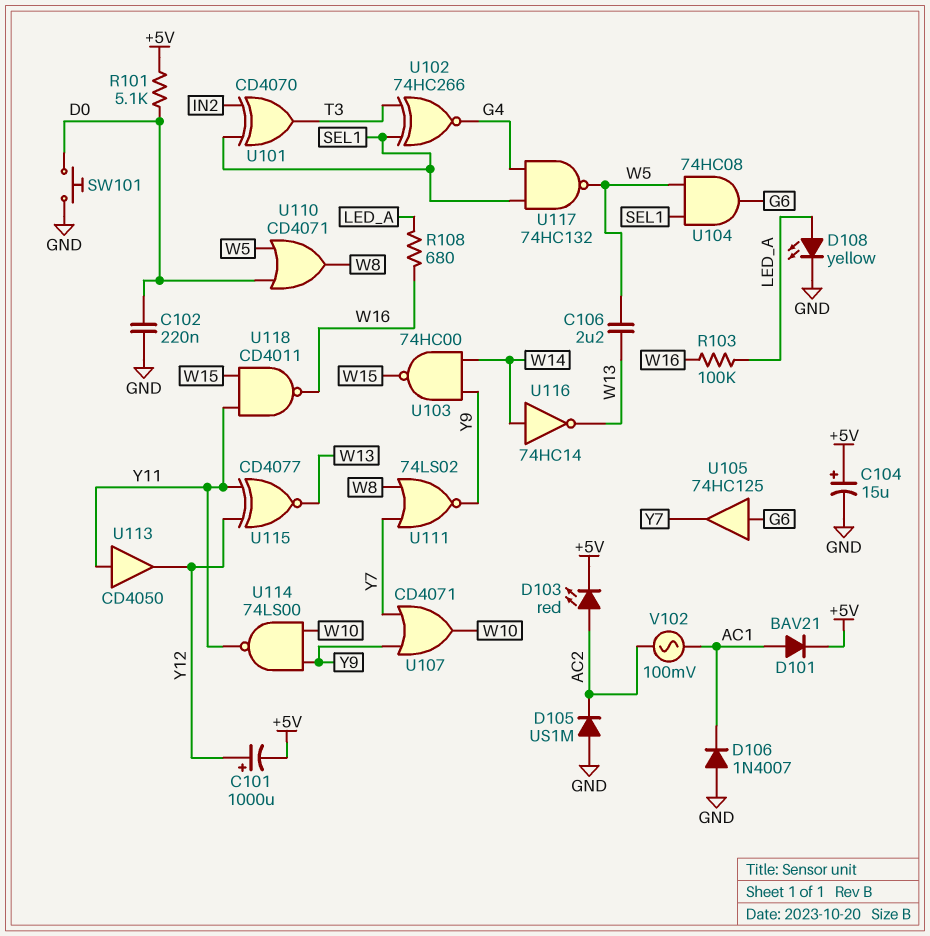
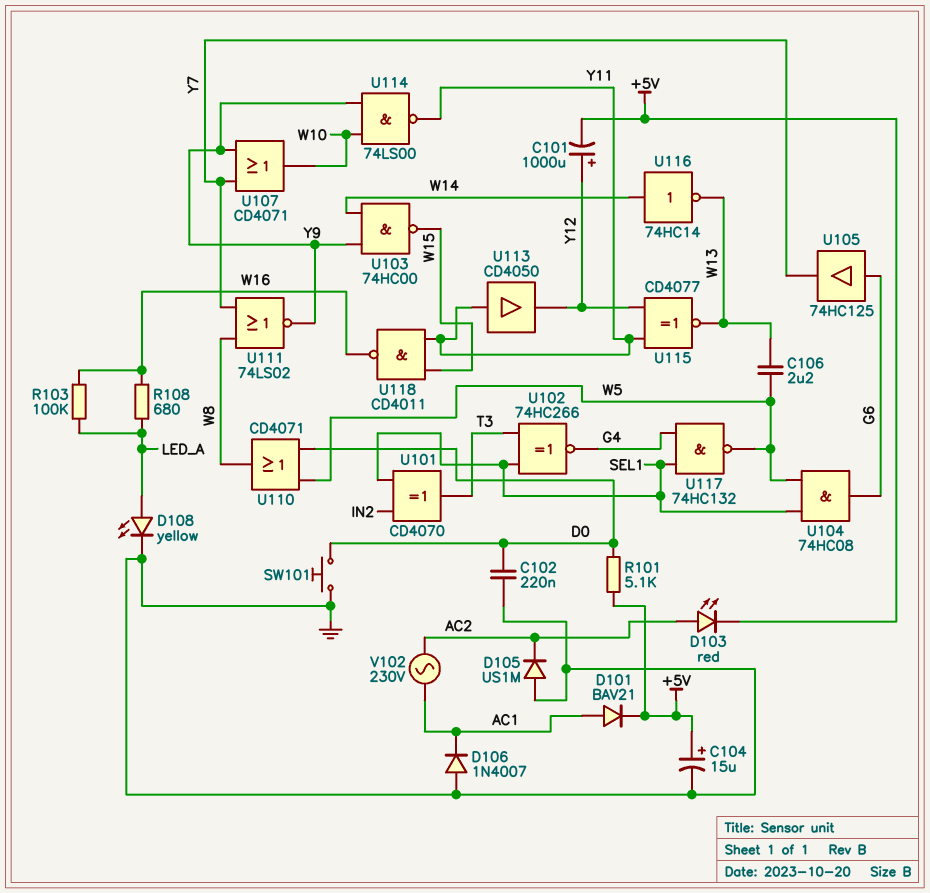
V102: AC 100mV (AC1, AC2) -> AC 230V (AC1, AC2)

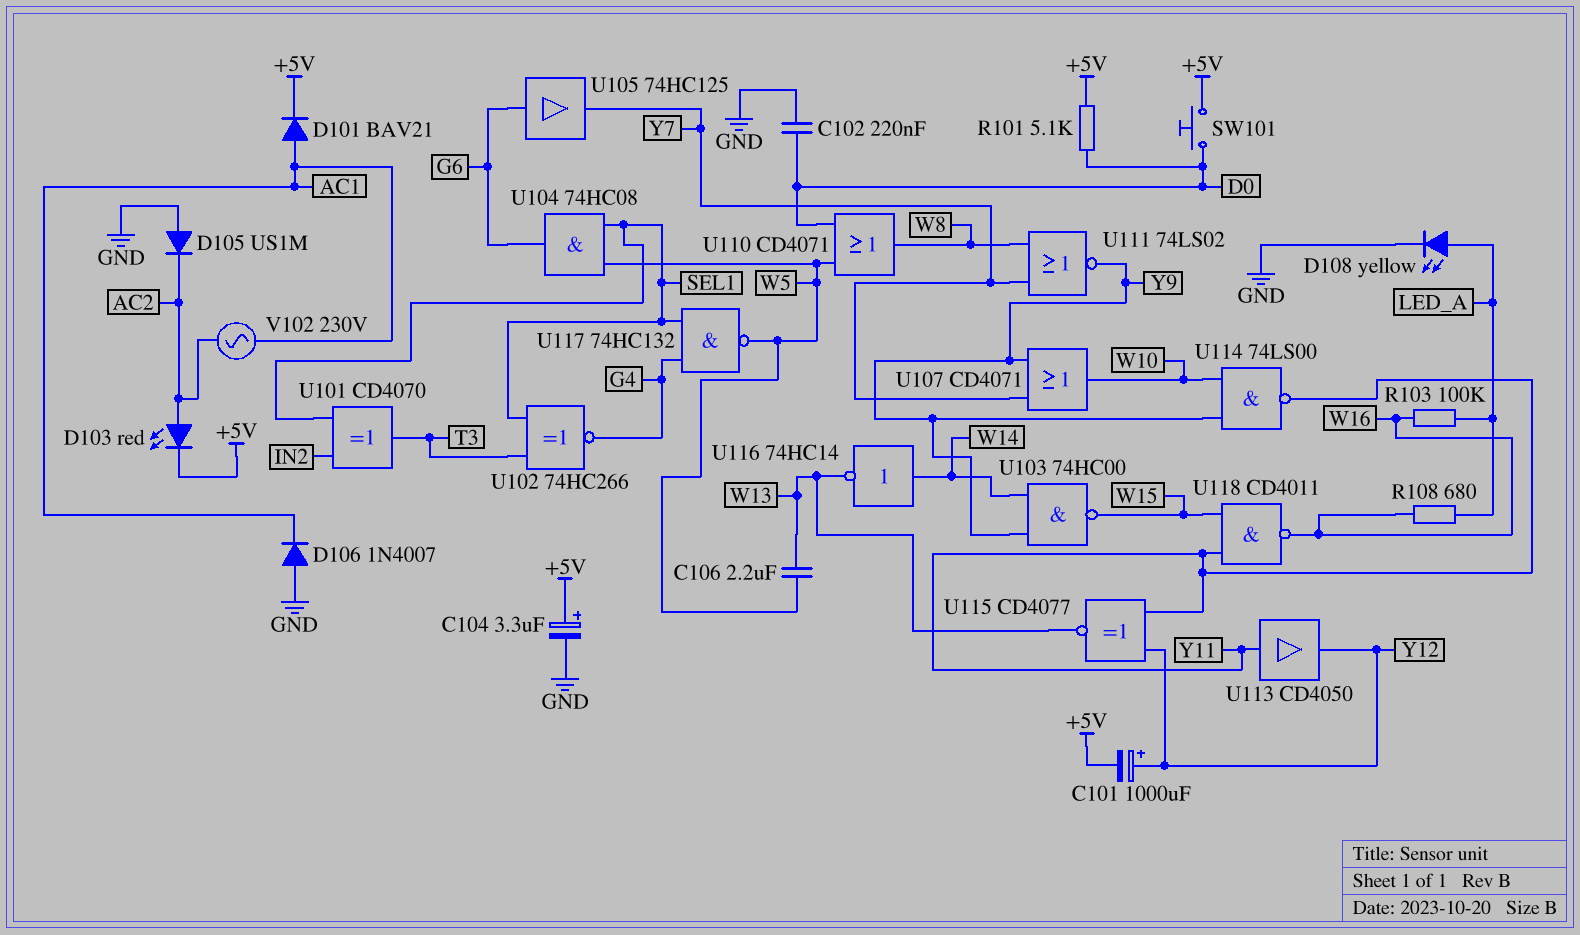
C104: 15uF (plus +5V, minus GND) -> 3.3uF (plus +5V, minus GND)
SW101: button (D0, GND) -> button (+5V, D0)

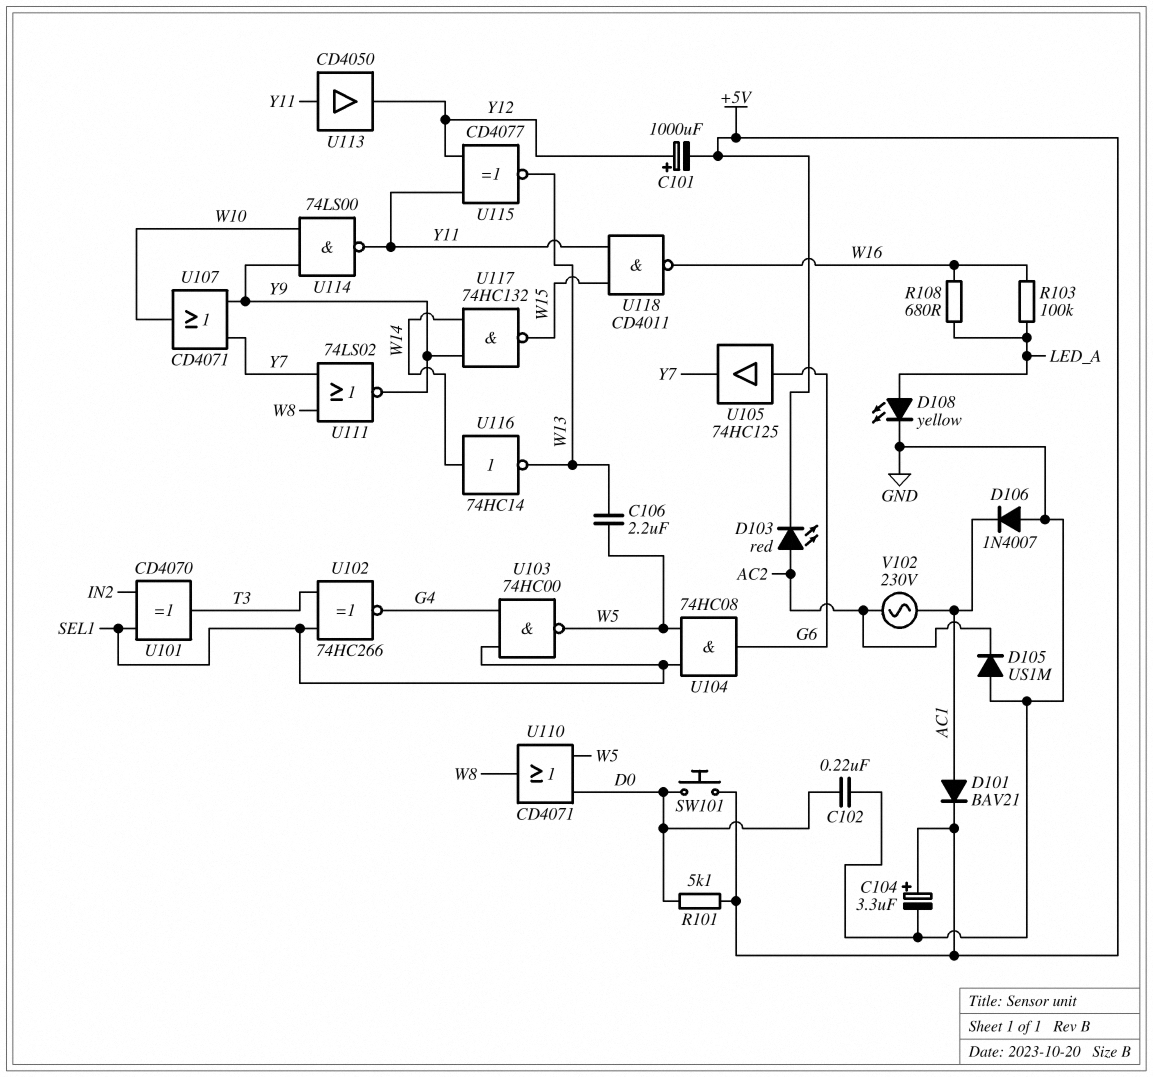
U103: NAND 74HC00 (in W14, in Y9, out W15) -> NAND 74HC00 (in G4, in SEL1, out W5)
U117: NAND 74HC132 (in G4, in SEL1, out W5) -> NAND 74HC132 (in W14, in Y9, out W15)

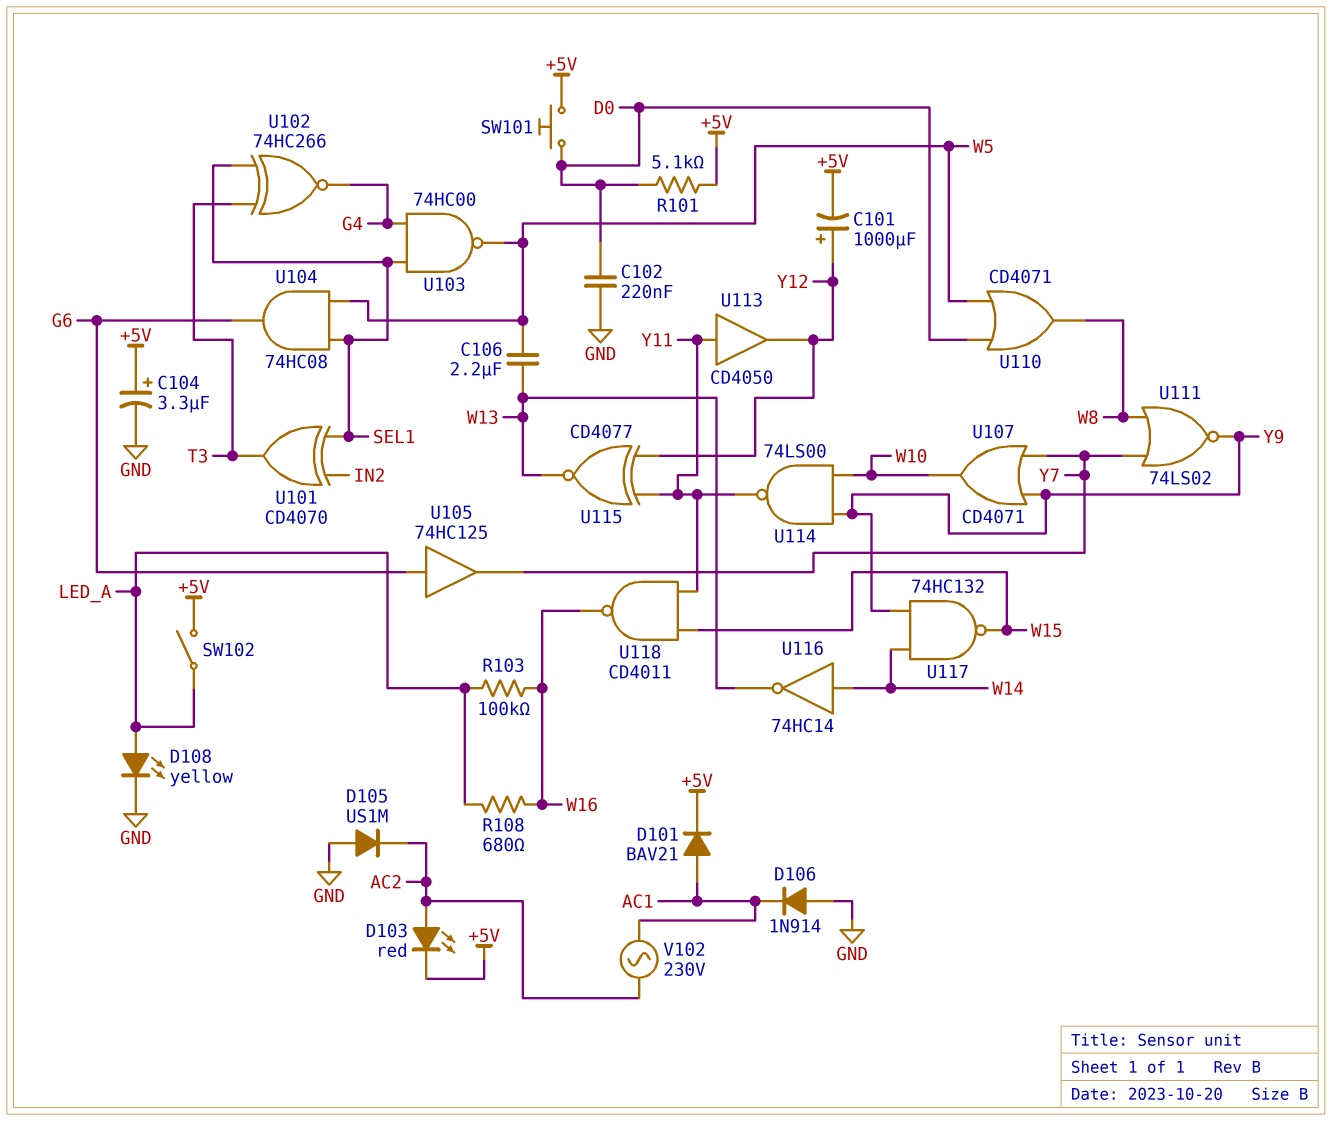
D106: diode 1N4007 (A GND, K AC1) -> diode 1N914 (A GND, K AC1)
SW102: none -> switch (+5V, LED_A)

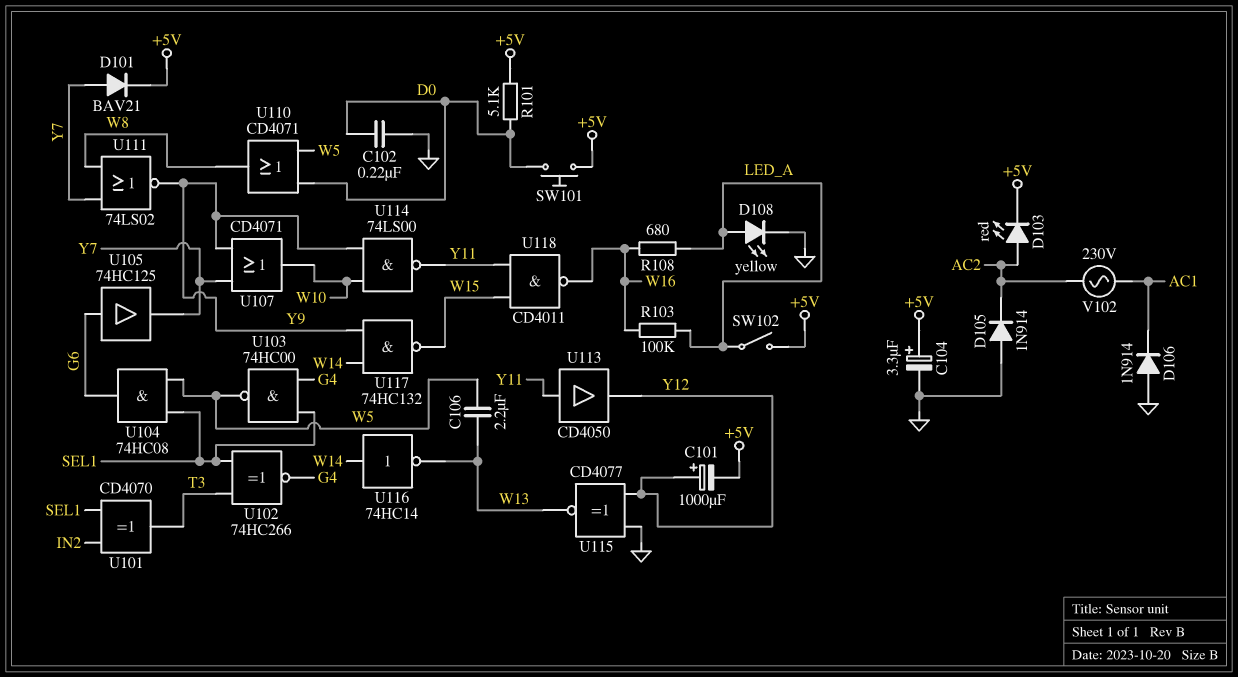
D101: diode BAV21 (A AC1, K +5V) -> diode BAV21 (A Y7, K +5V)
D105: diode US1M (A GND, K AC2) -> diode 1N914 (A GND, K AC2)
U115: XNOR CD4077 (in Y11, in Y12, out W13) -> XNOR CD4077 (in GND, in Y12, out W13)

